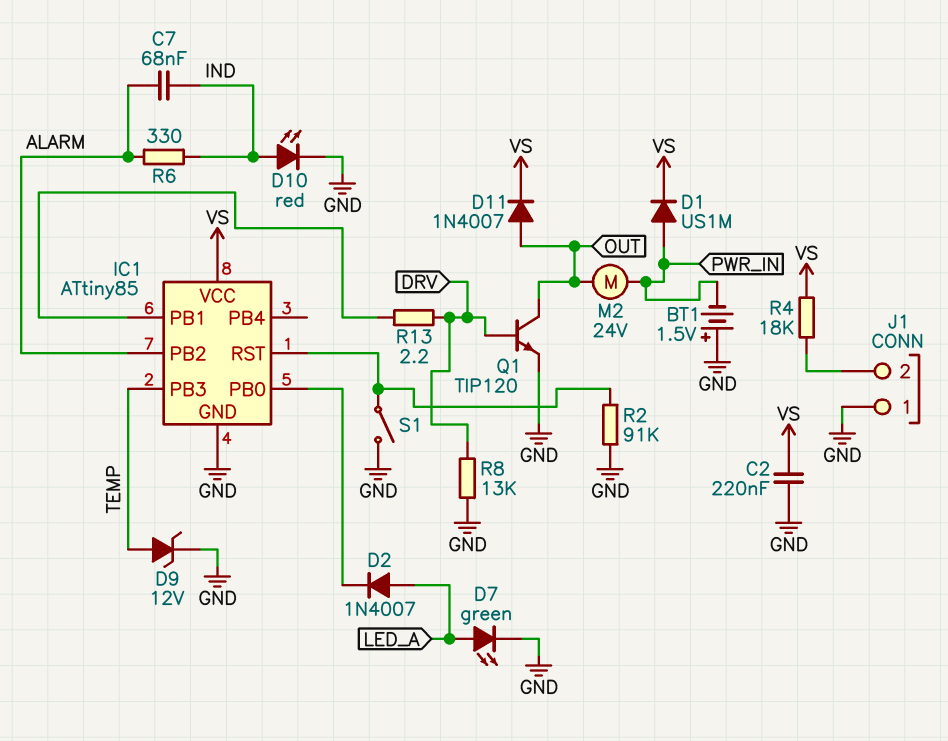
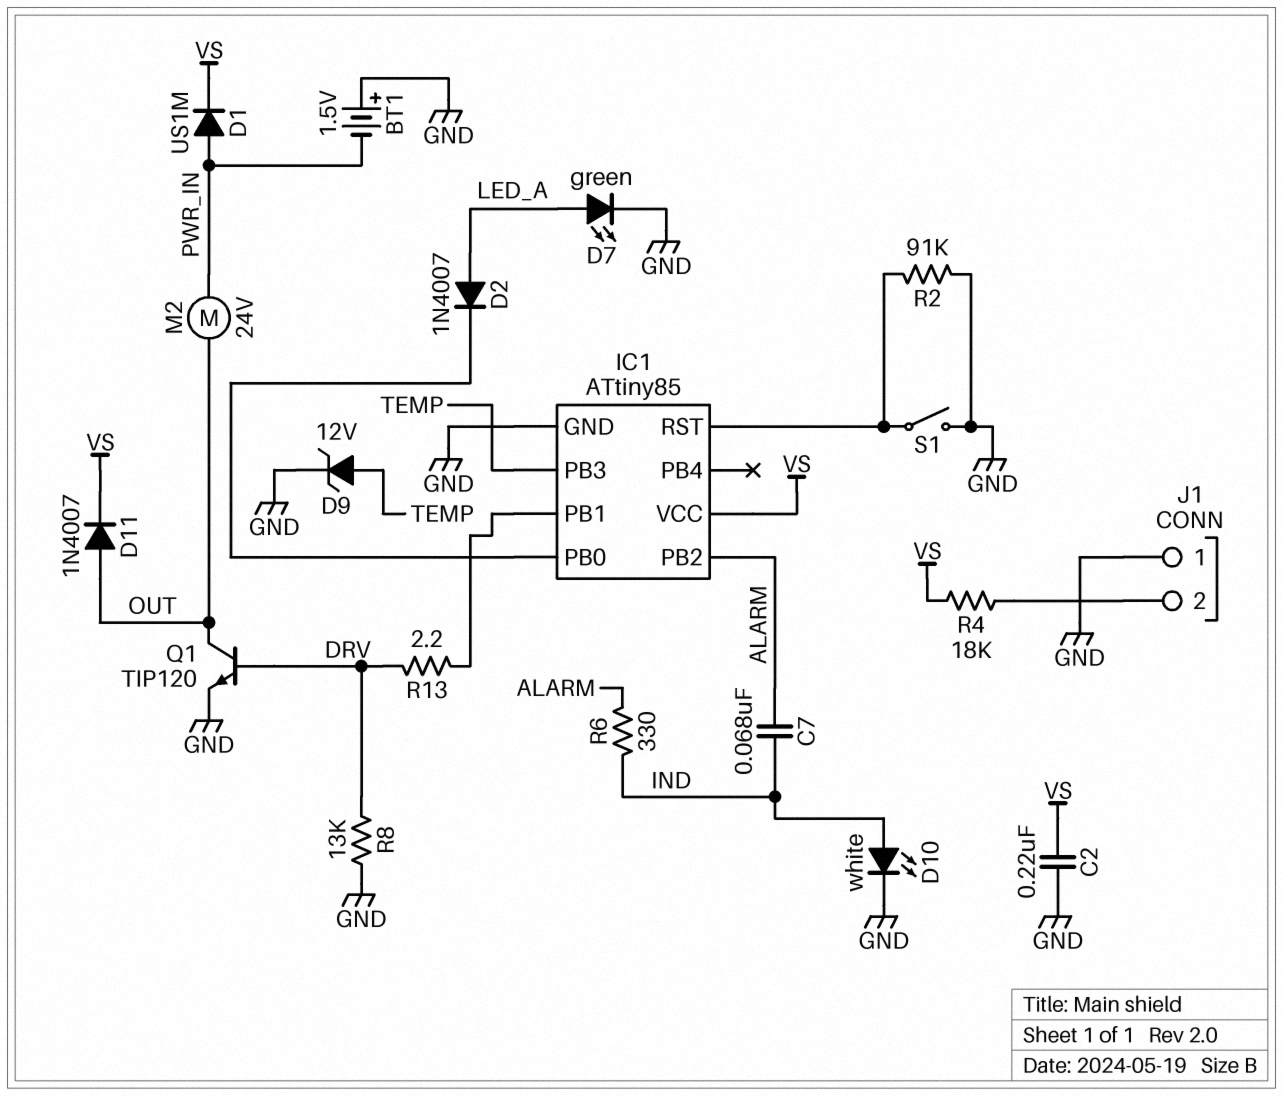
D10: LED red (A IND, K GND) -> LED white (A IND, K GND)

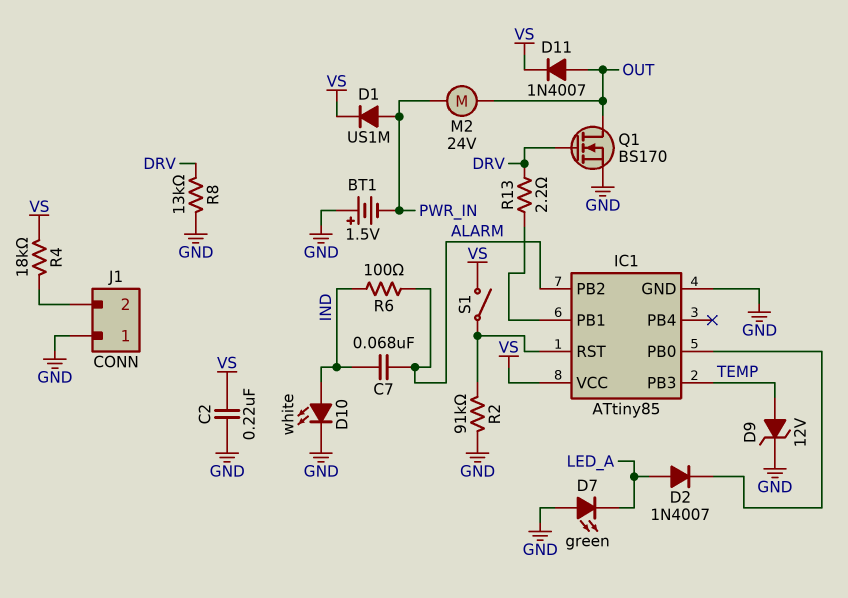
D7: LED green (A LED_A, K GND) -> LED green (A GND, K LED_A)
Q1: NPN TIP120 (B DRV, C OUT, E GND) -> NMOS BS170 (G DRV, D OUT, S GND)
R6: 330 (ALARM, IND) -> 100 (ALARM, IND)
S1: switch (GND, IC1/RST) -> switch (IC1/RST, VS)

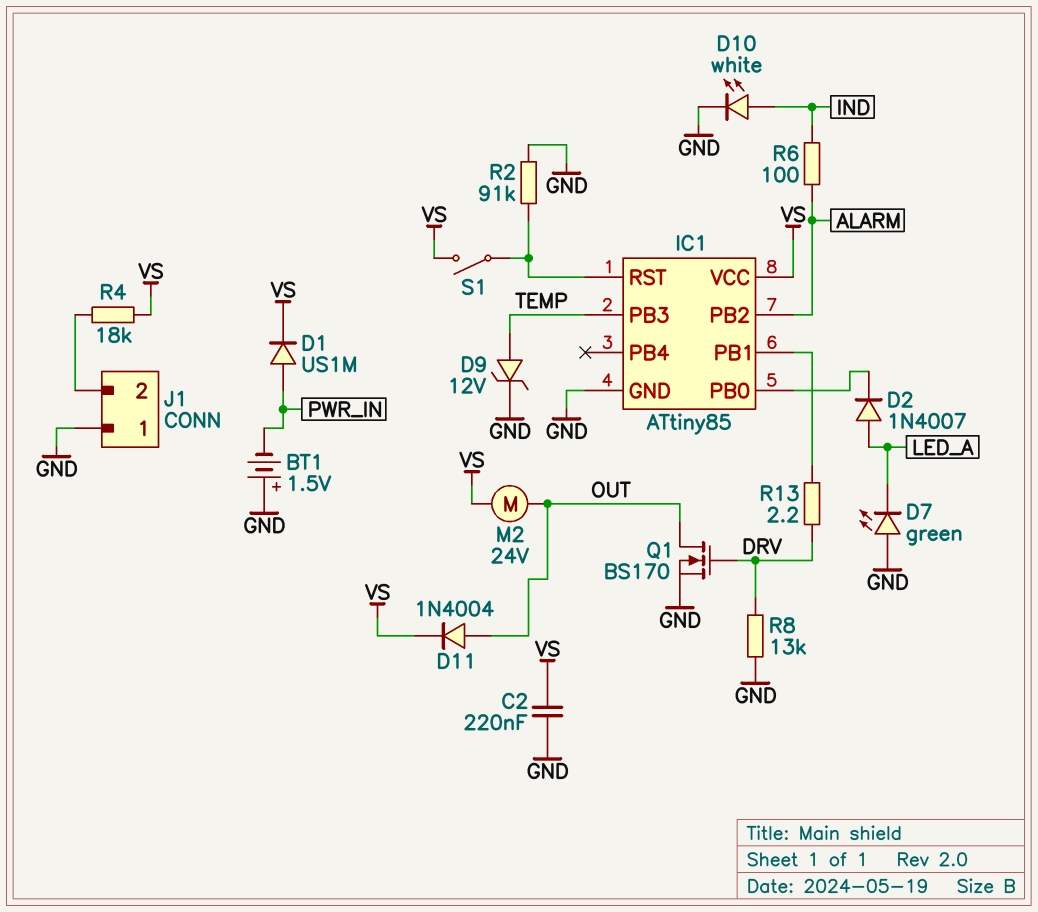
C7: 68nF (ALARM, IND) -> none
D11: diode 1N4007 (A OUT, K VS) -> diode 1N4004 (A OUT, K VS)
M2: motor 24V (OUT, PWR_IN) -> motor 24V (OUT, VS)

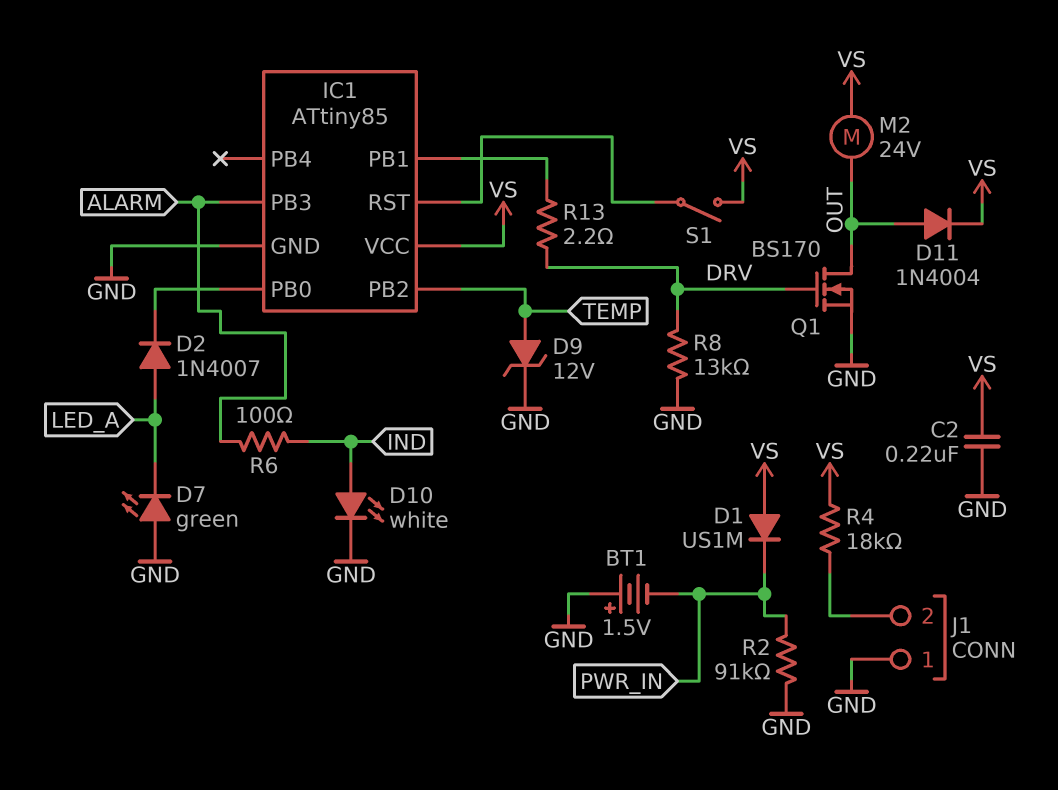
D1: diode US1M (A PWR_IN, K VS) -> diode US1M (A VS, K PWR_IN)
IC1 pin PB2: ALARM -> TEMP
IC1 pin PB3: TEMP -> ALARM
R2: 91k (GND, IC1/RST) -> 91k (GND, PWR_IN)

